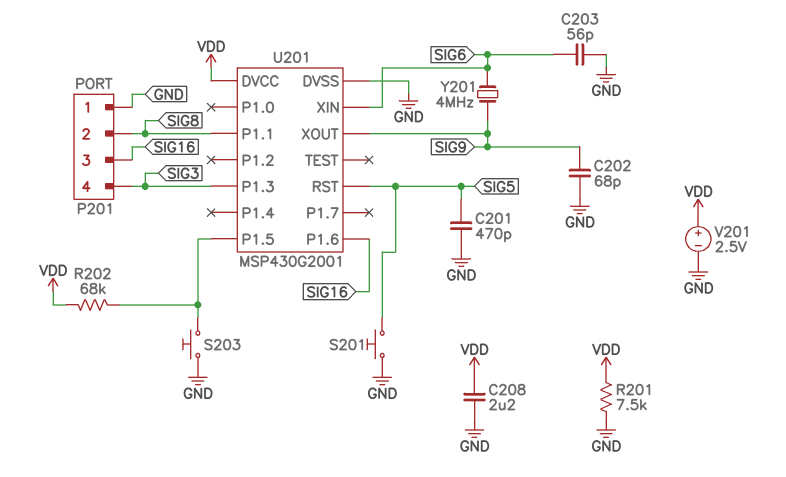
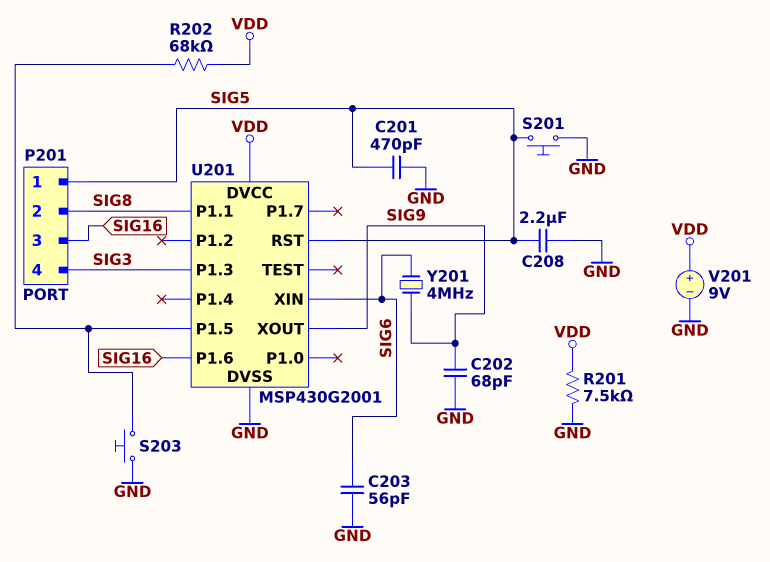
C208: 2.2uF (GND, VDD) -> 2.2uF (GND, SIG5)
P201 pin 1: GND -> SIG5
V201: 2.5V (plus VDD, minus GND) -> 9V (plus VDD, minus GND)

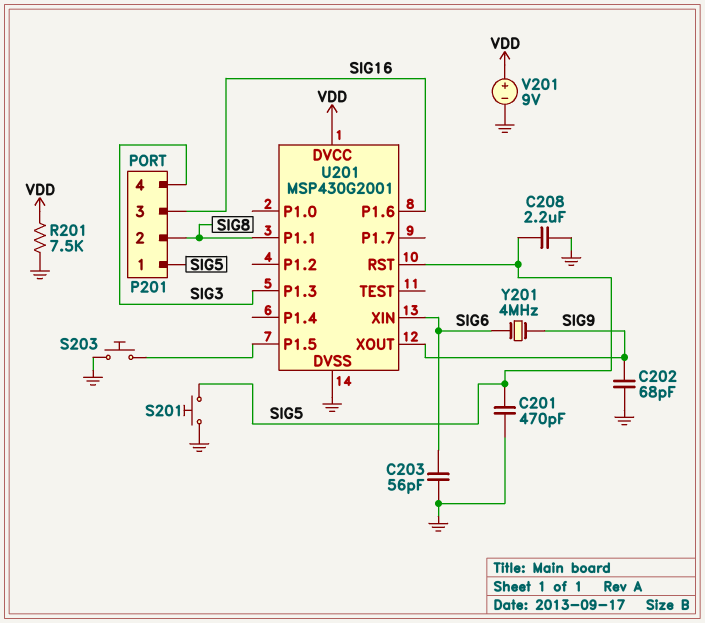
R202: 68k (U201/P1.5, VDD) -> none

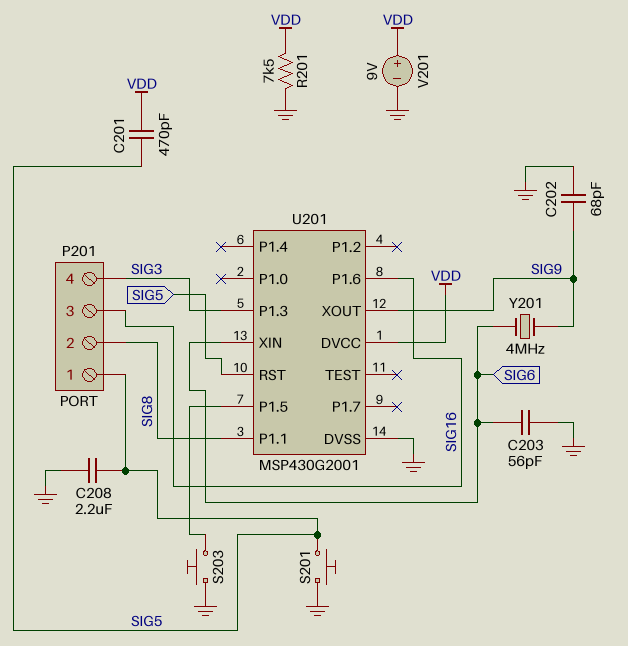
C201: 470pF (GND, SIG5) -> 470pF (SIG5, VDD)

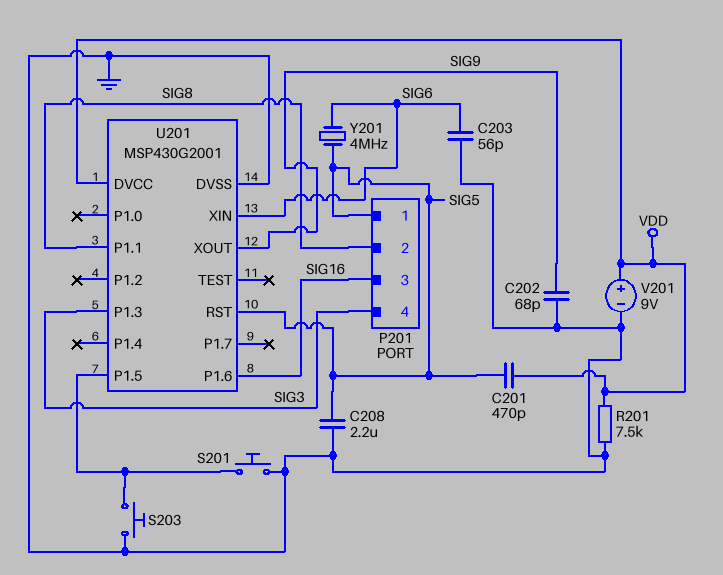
S201: button (GND, SIG5) -> button (GND, U201/P1.5)
Y201: 4MHz (SIG6, SIG9) -> 4MHz (SIG5, SIG6)

